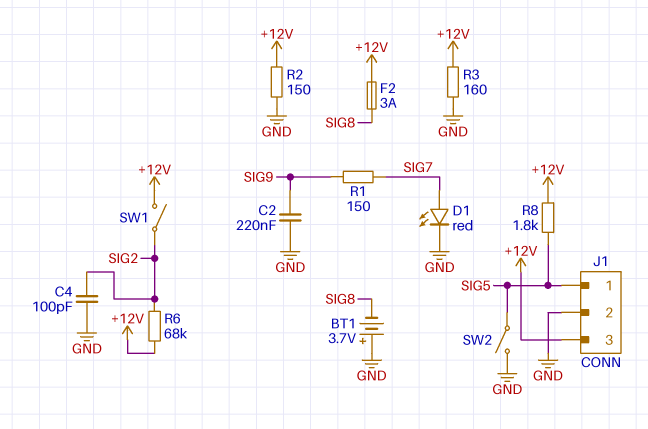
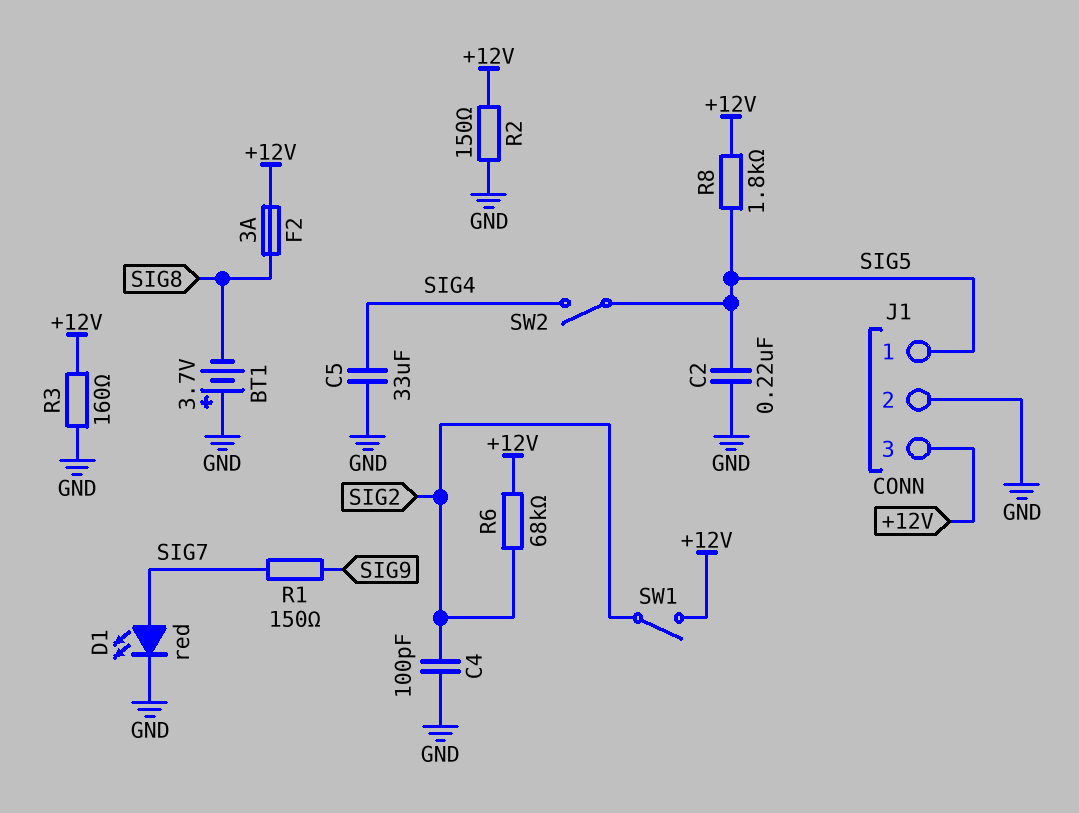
C2: 220nF (GND, SIG9) -> 220nF (GND, SIG5)
C5: none -> 33uF (GND, SIG4)
SW2: switch (GND, SIG5) -> switch (SIG4, SIG5)

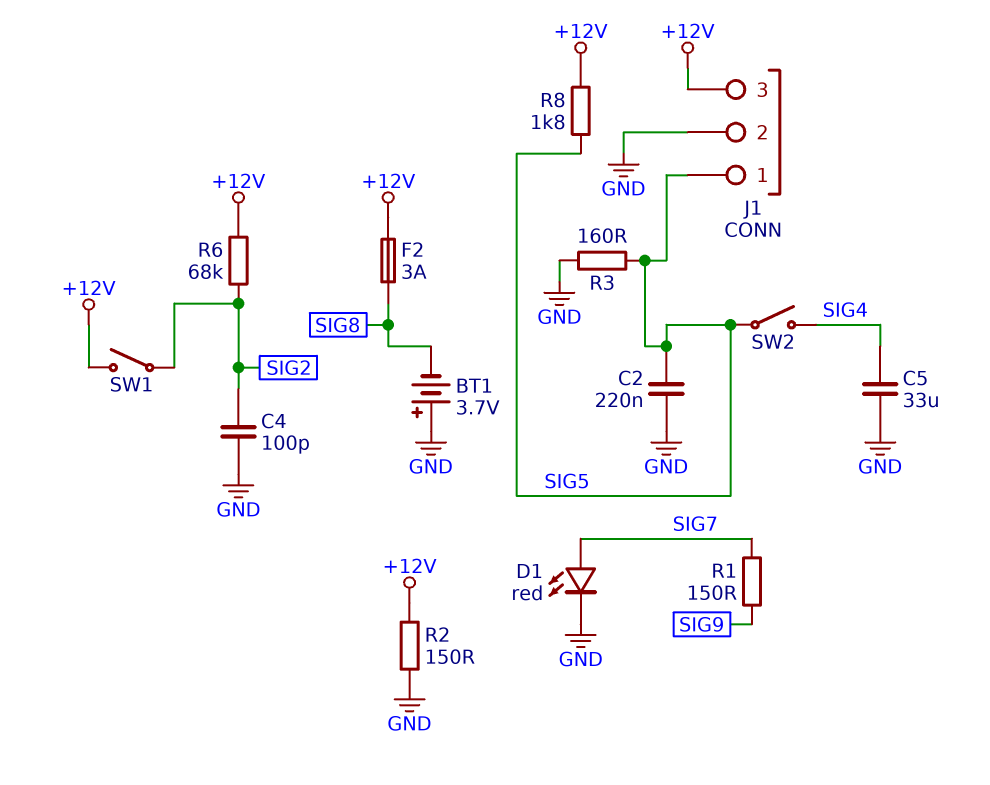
R3: 160 (+12V, GND) -> 160 (GND, SIG5)

